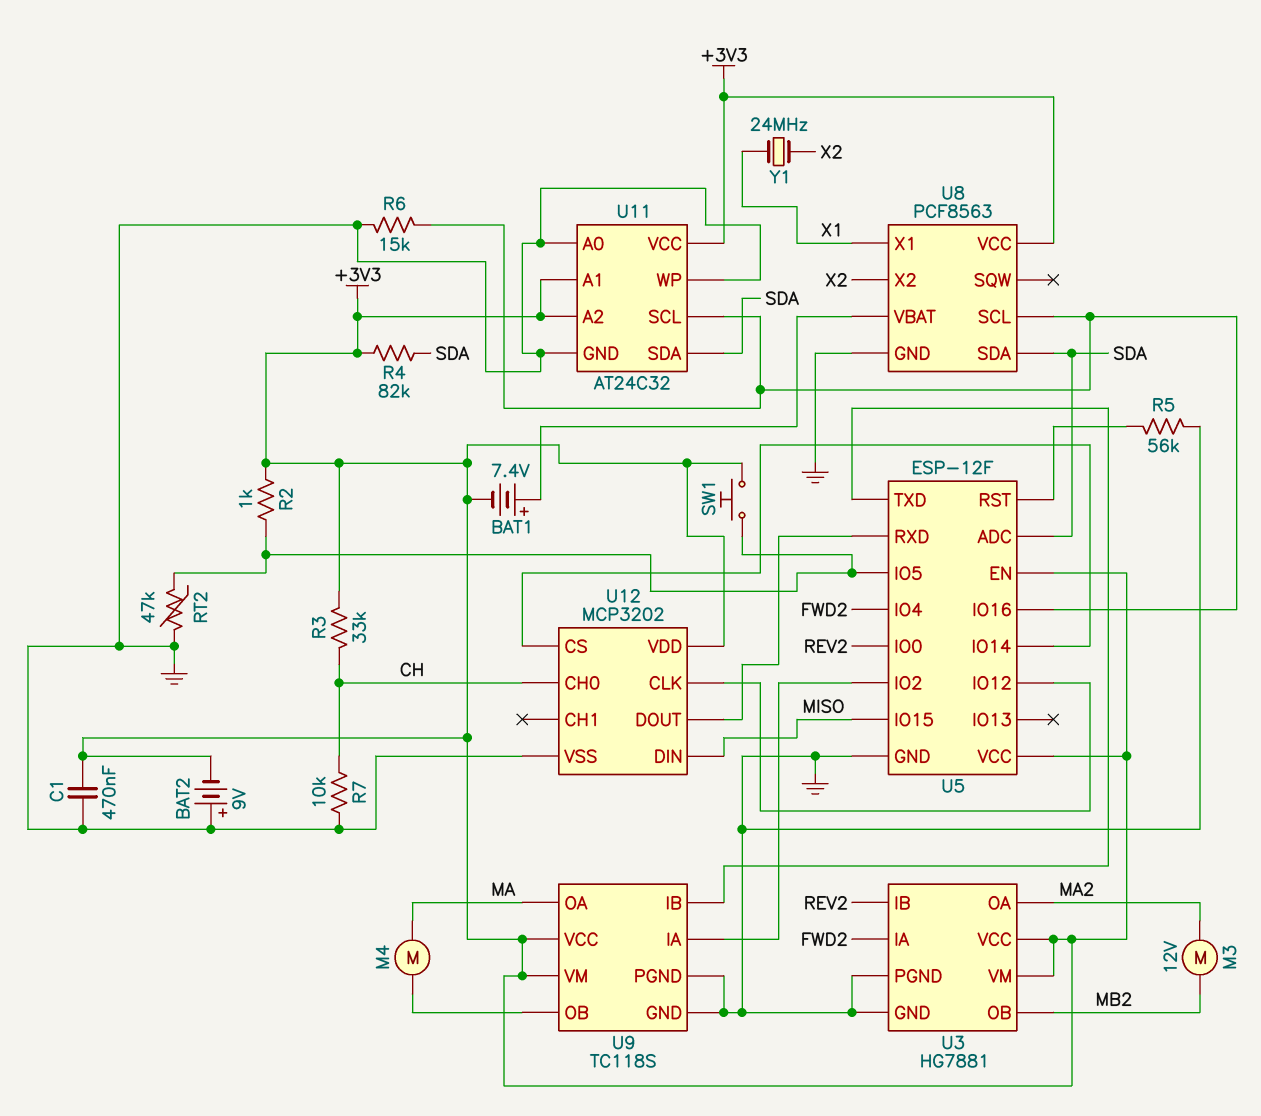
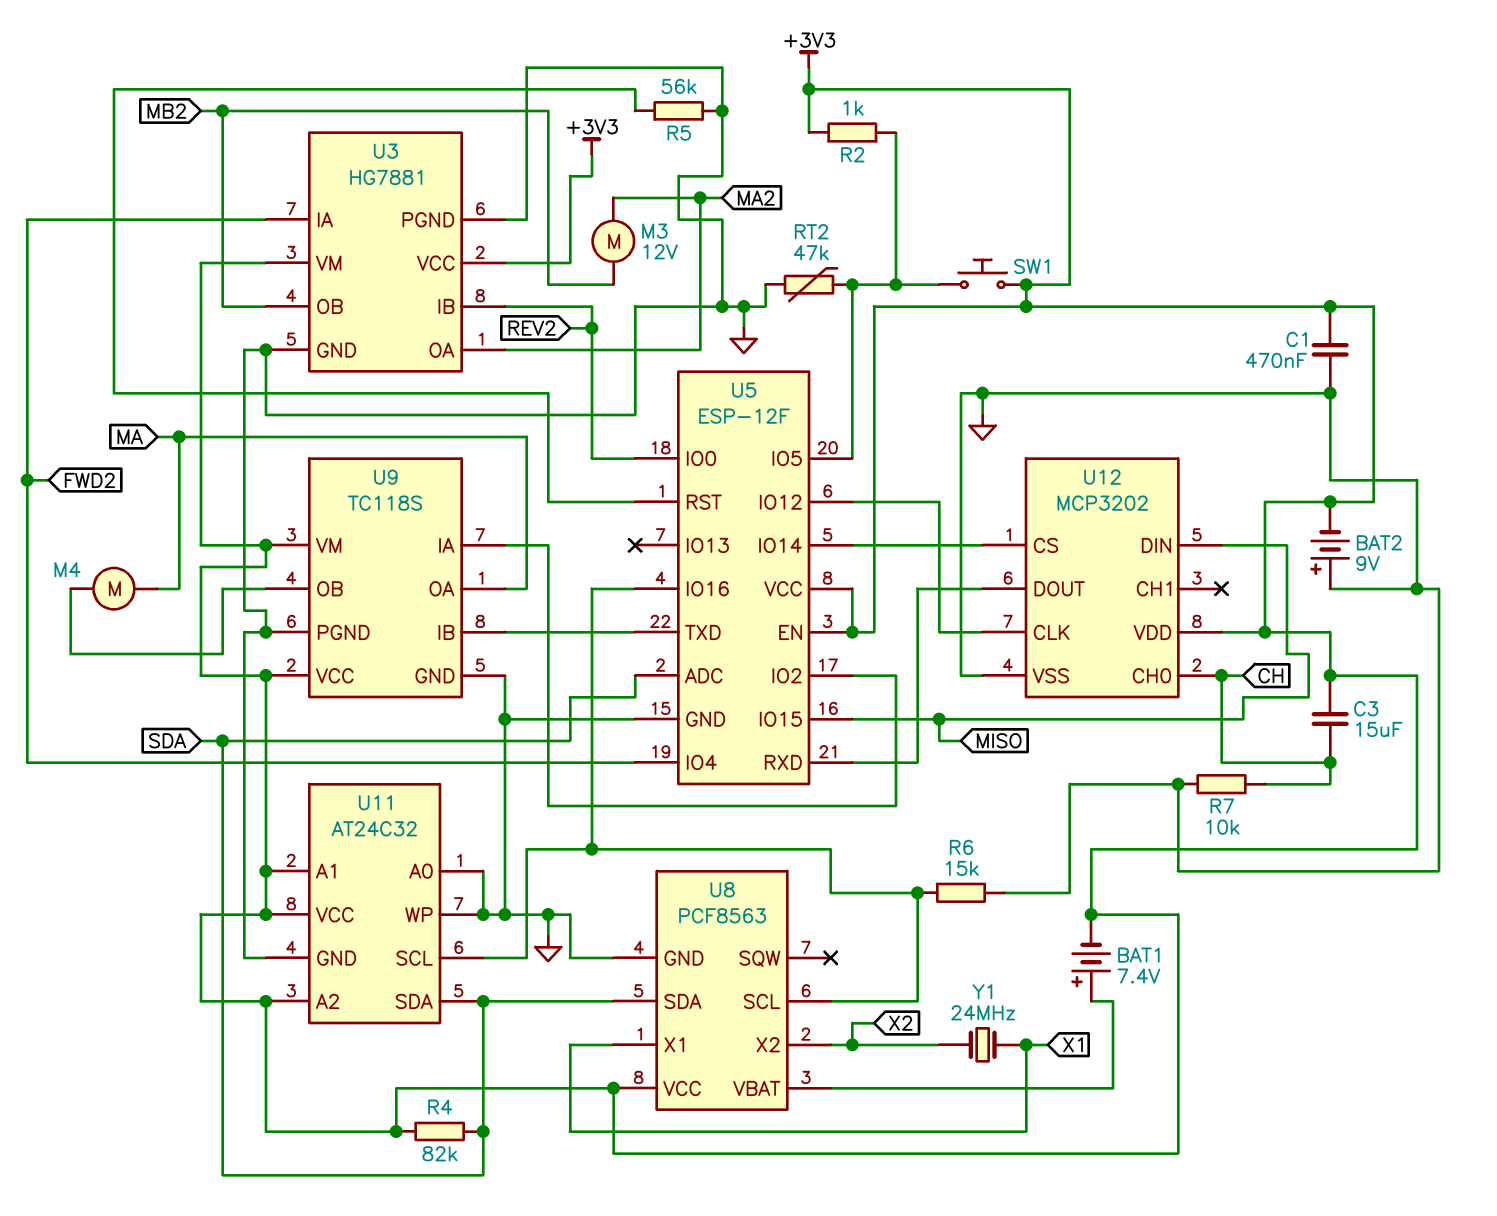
C3: none -> 15uF (+3V3, CH)
R3: 33k (+3V3, CH) -> none

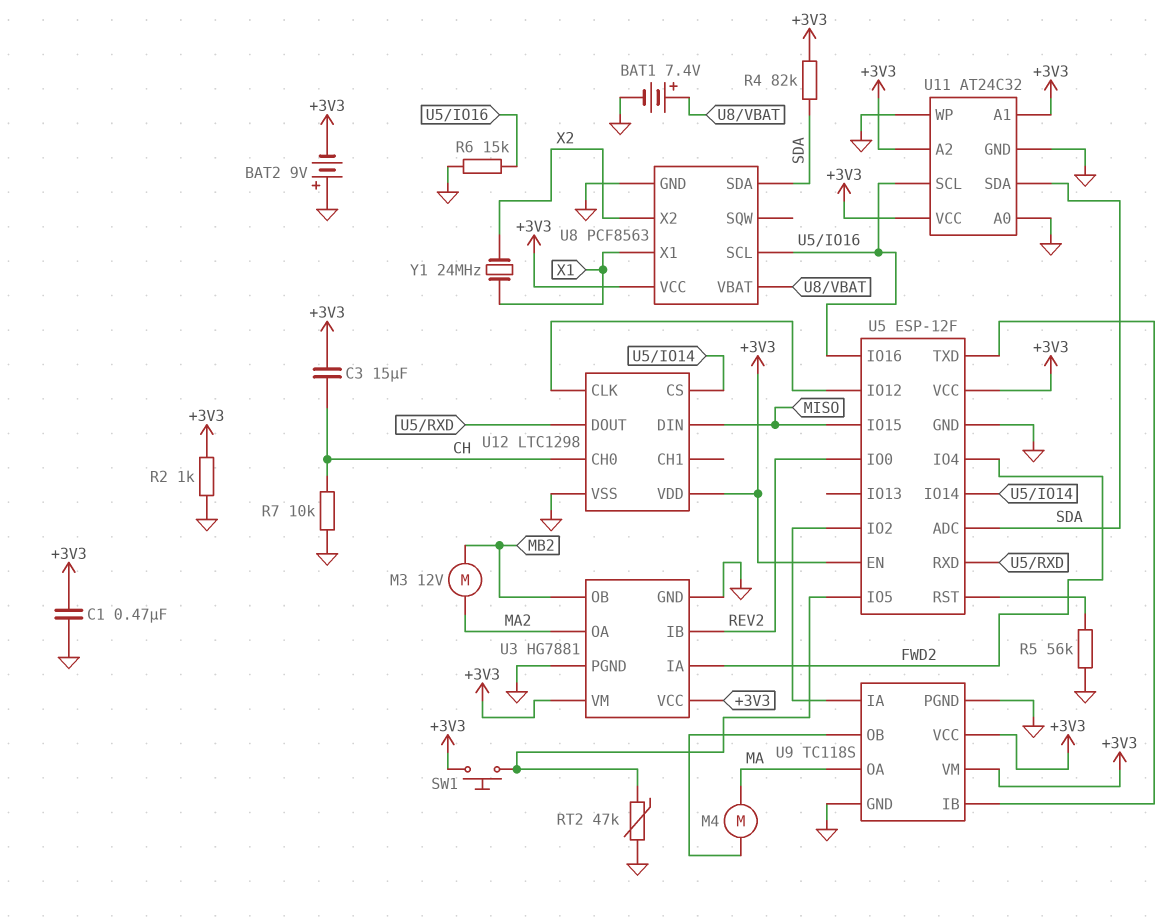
BAT1: 7.4V (plus U8/VBAT, minus +3V3) -> 7.4V (plus U8/VBAT, minus GND)
R2: 1k (+3V3, U5/IO5) -> 1k (+3V3, GND)
U12: MCP3202 -> LTC1298

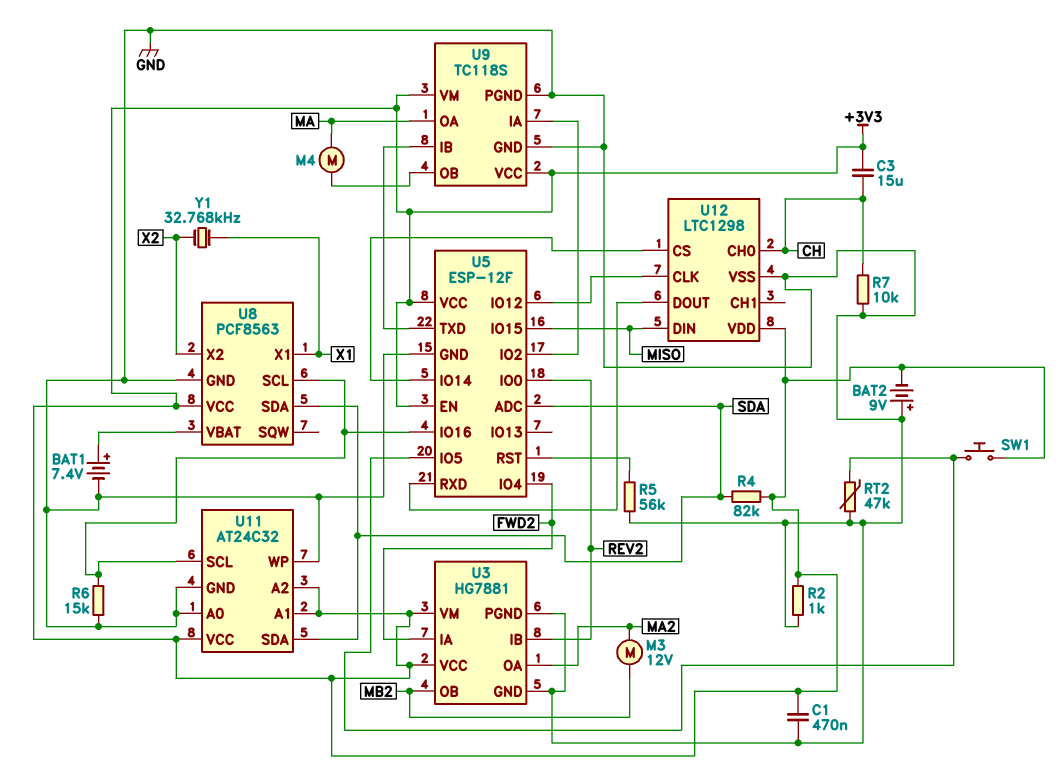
Y1: 24MHz (X1, X2) -> 32.768kHz (X1, X2)

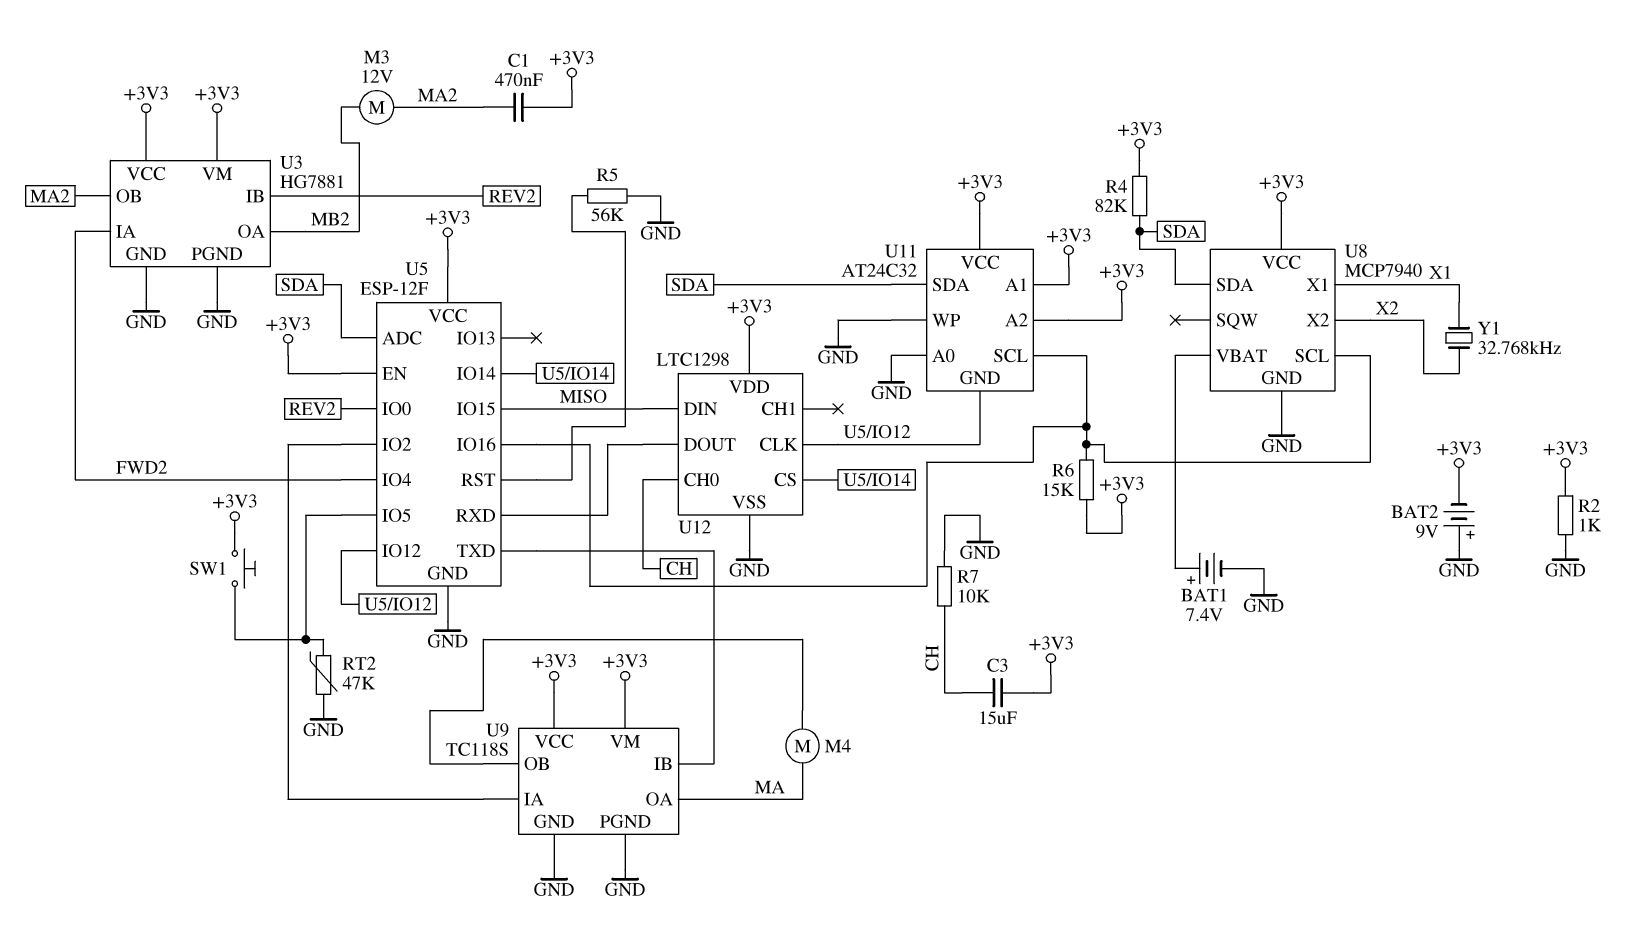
C1: 470nF (+3V3, GND) -> 470nF (+3V3, MA2)
R6: 15k (GND, U5/IO16) -> 15k (+3V3, U5/IO16)
U3 pin OA: MA2 -> MB2
U3 pin OB: MB2 -> MA2
U8: PCF8563 -> MCP7940
U11 pin GND: GND -> U5/IO12

